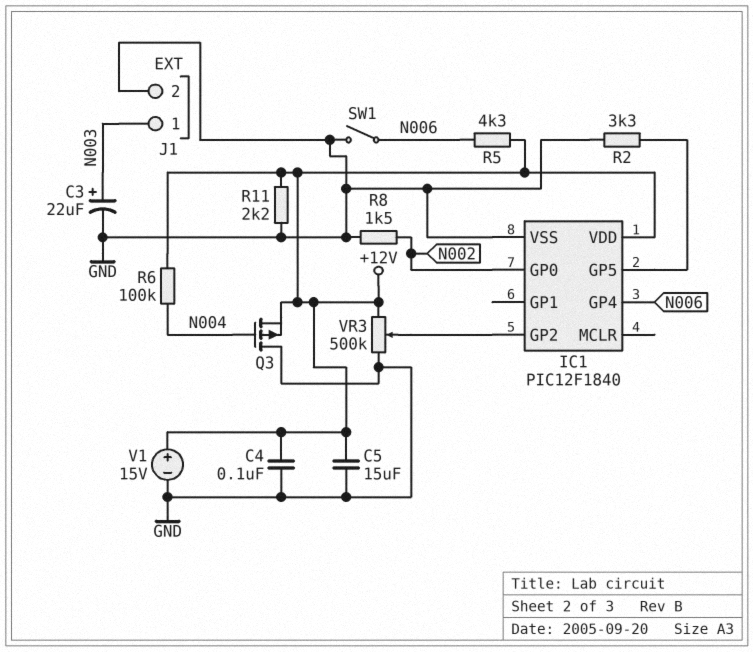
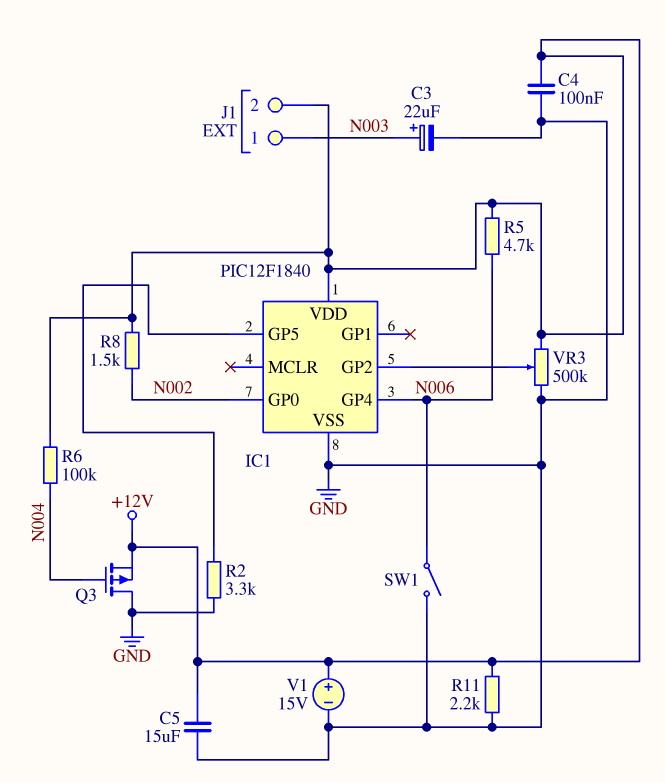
J1 pin 2: GND -> +12V
R5: 4.3k (+12V, N006) -> 4.7k (+12V, N006)
R8: 1.5k (GND, N002) -> 1.5k (+12V, N002)

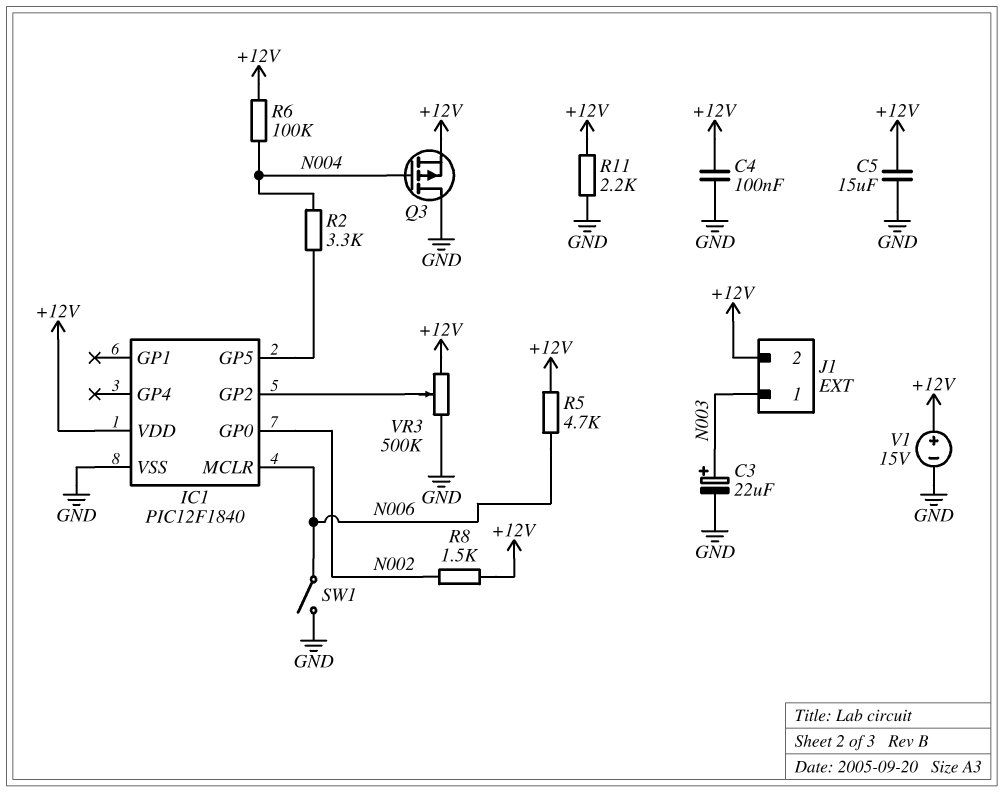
IC1 pin GP4: N006 -> none
IC1 pin MCLR: none -> N006
R2: 3.3k (GND, IC1/GP5) -> 3.3k (IC1/GP5, N004)

